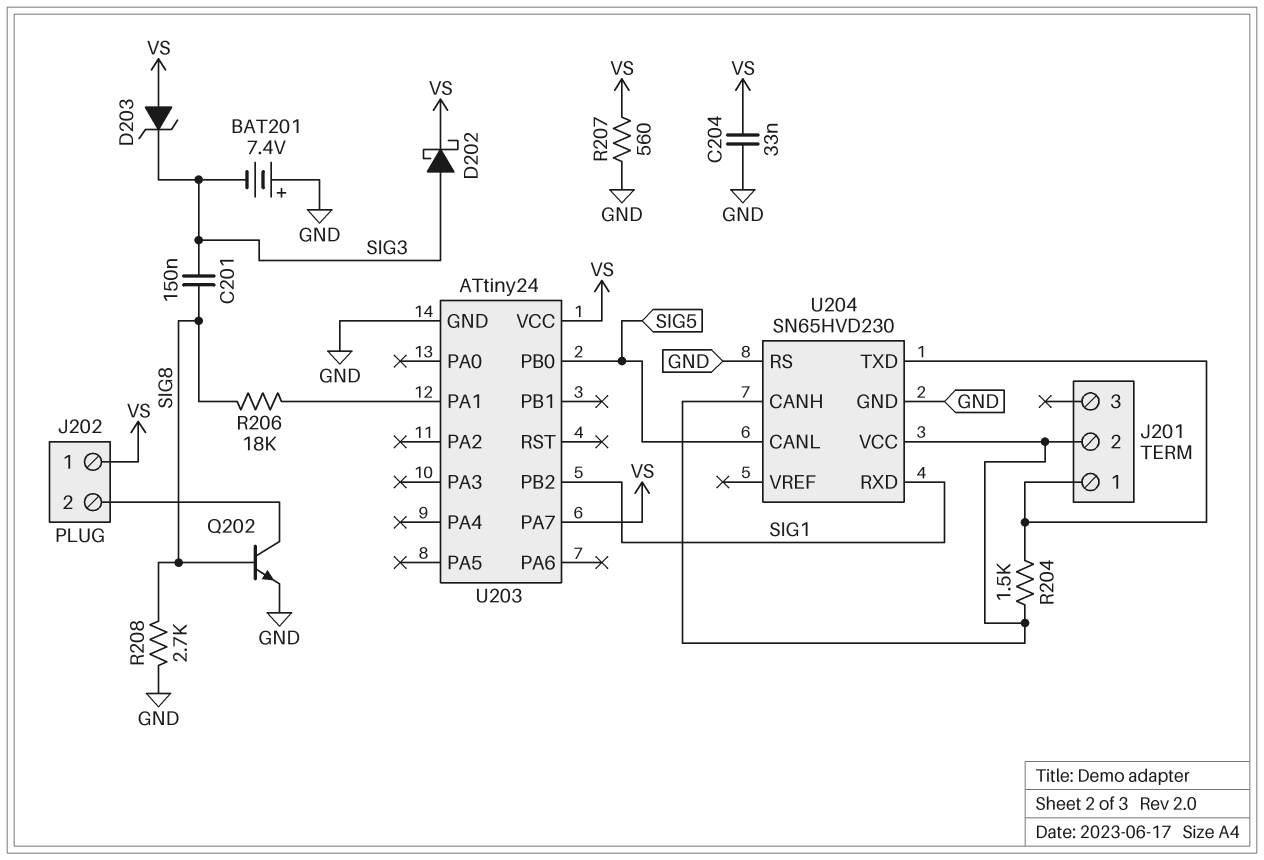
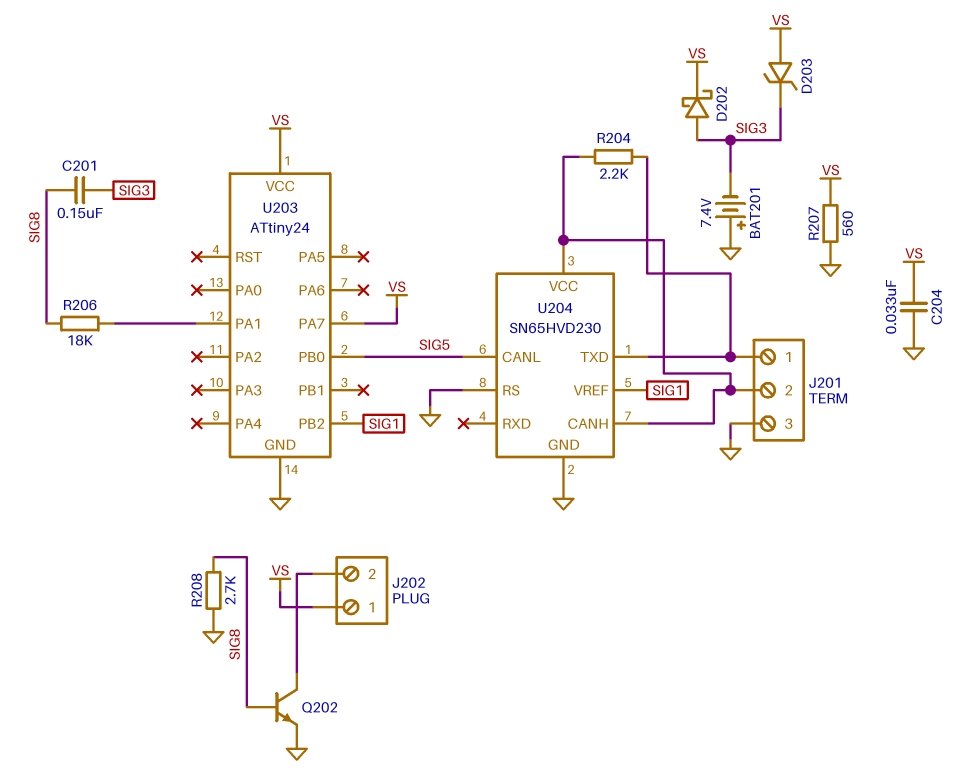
J201 pin 3: none -> GND
R204: 1.5k (J201/1, J201/2) -> 2.2k (J201/1, J201/2)
U204 pin RXD: SIG1 -> none
U204 pin VREF: none -> SIG1

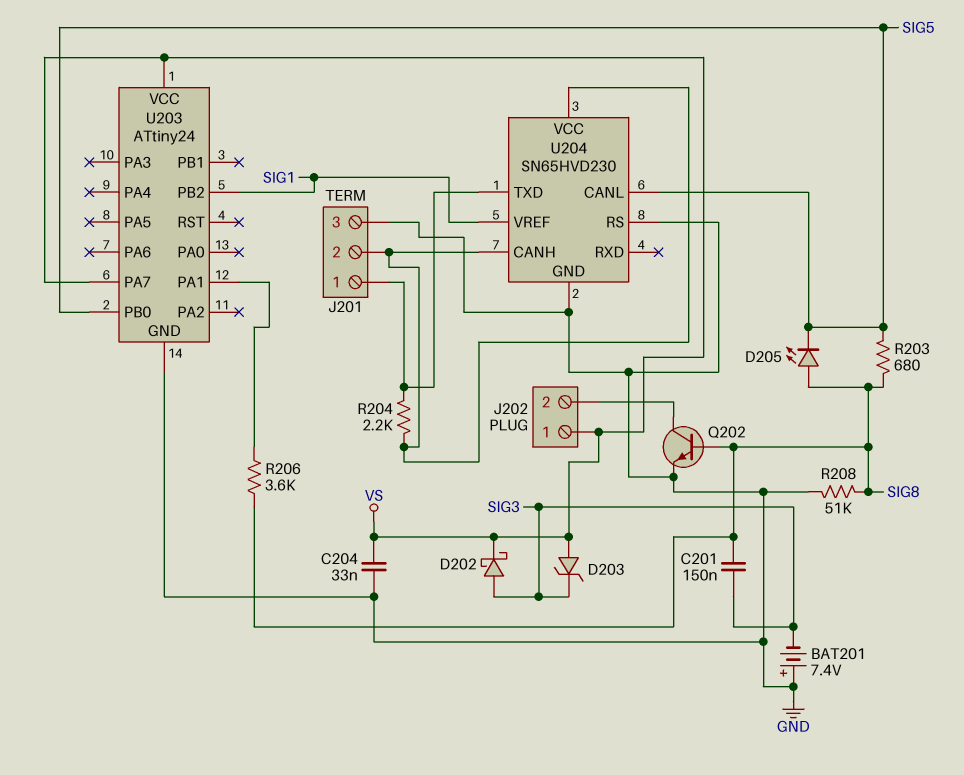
D205: none -> LED (A SIG8, K SIG5)
R203: none -> 680 (SIG5, SIG8)
R206: 18k (SIG8, U203/PA1) -> 3.6k (SIG8, U203/PA1)
R207: 560 (GND, VS) -> none
R208: 2.7k (GND, SIG8) -> 51k (GND, SIG8)

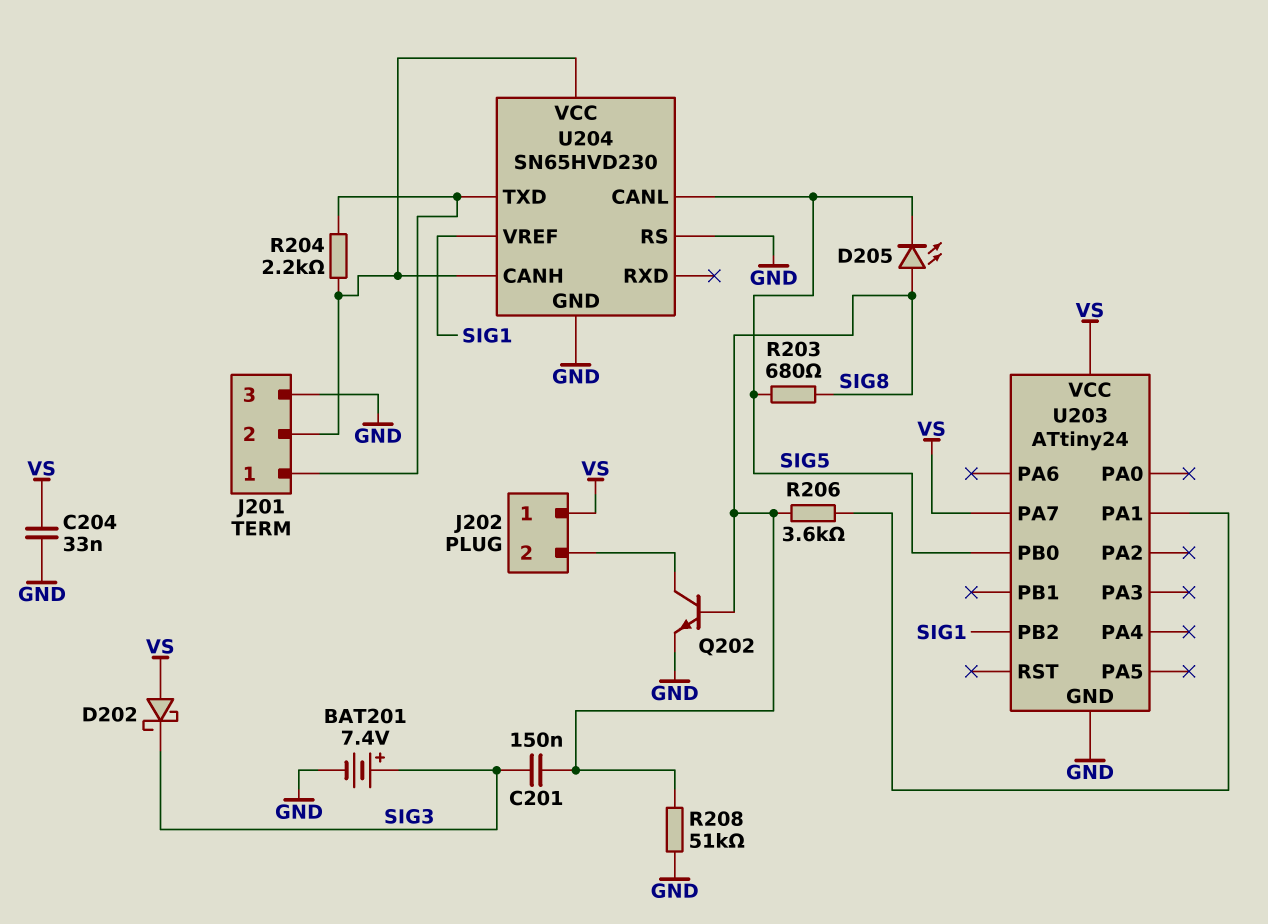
BAT201: 7.4V (plus GND, minus SIG3) -> 7.4V (plus SIG3, minus GND)
D202: schottky (A SIG3, K VS) -> schottky (A VS, K SIG3)
D203: zener (A VS, K SIG3) -> none

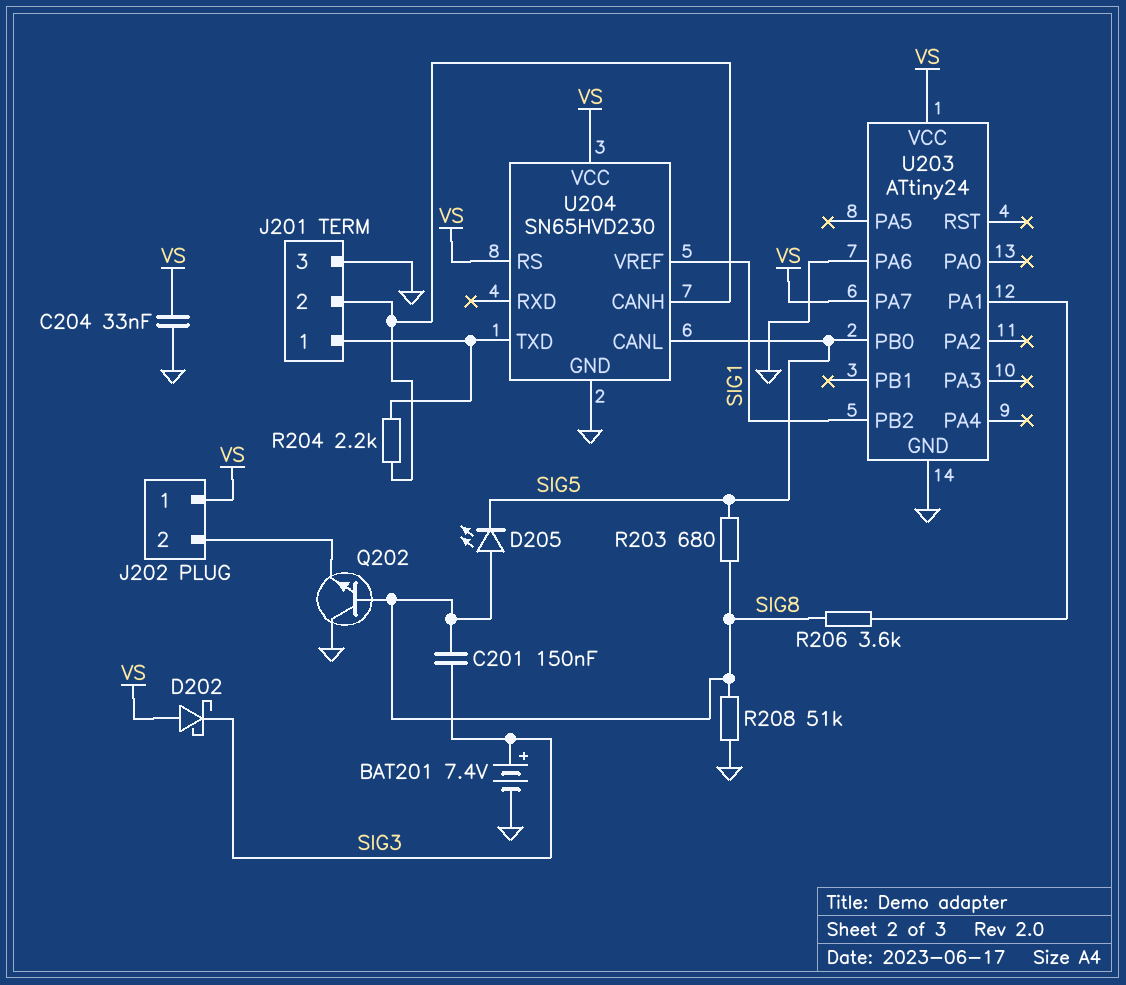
Q202: NPN (B SIG8, C J202/2, E GND) -> NPN (B SIG8, C GND, E J202/2)
U203 pin PA6: none -> GND
U204 pin RS: GND -> VS
U204 pin VCC: J201/2 -> VS

